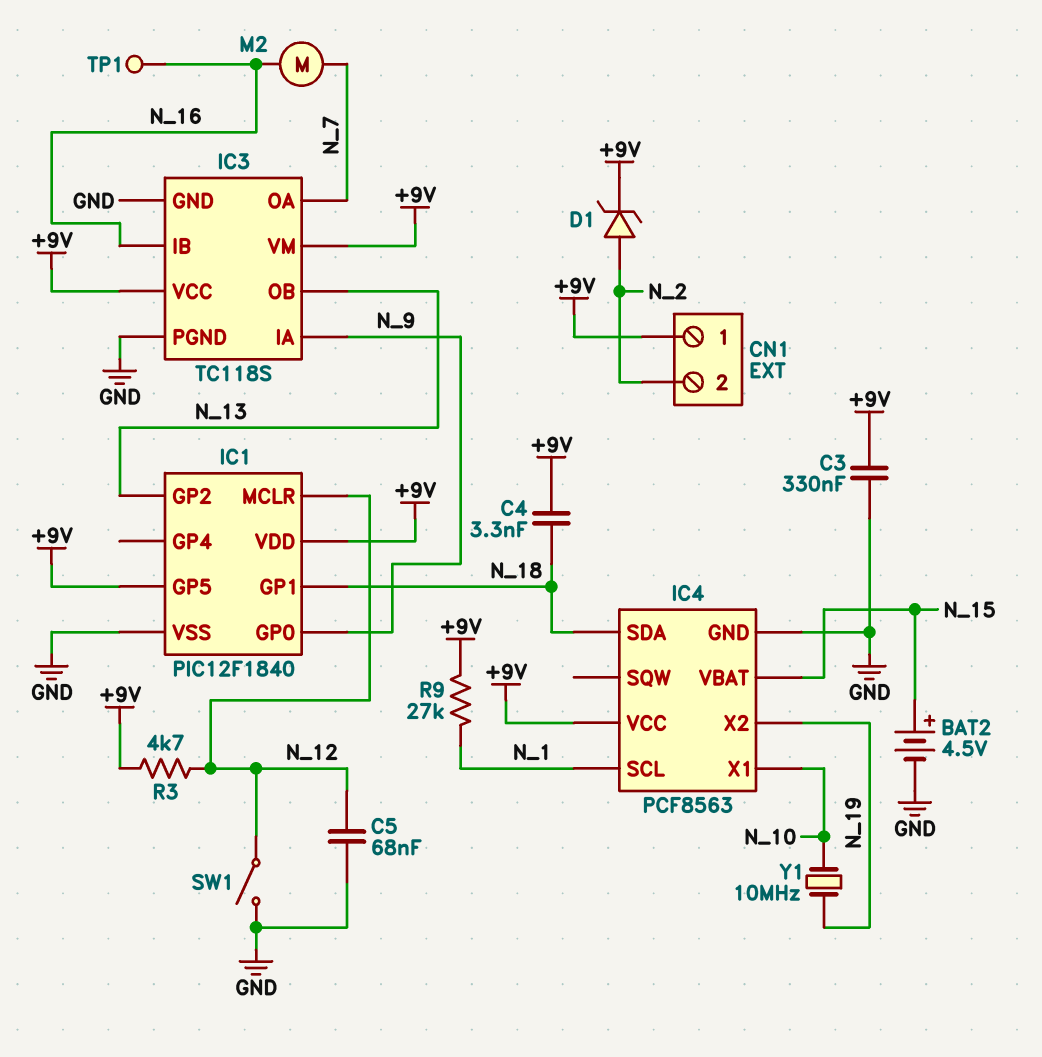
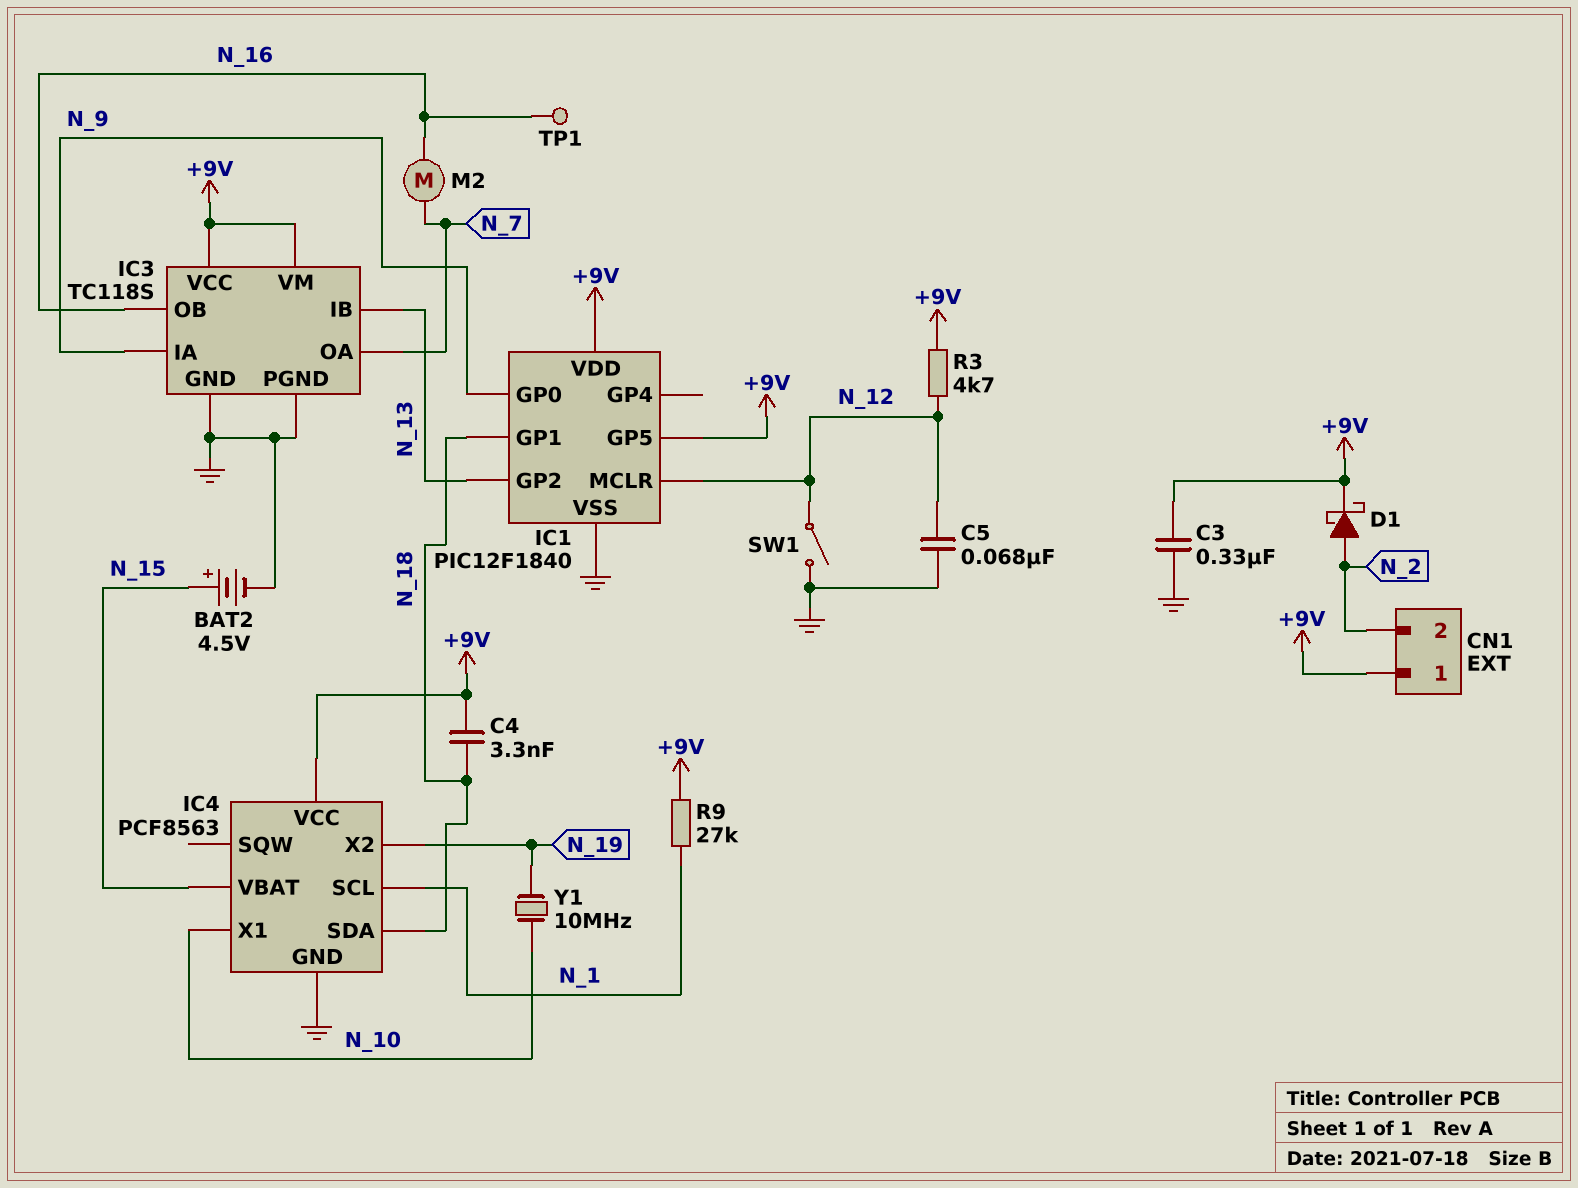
D1: zener (A N_2, K +9V) -> schottky (A N_2, K +9V)
IC3 pin IB: N_16 -> N_13
IC3 pin OB: N_13 -> N_16

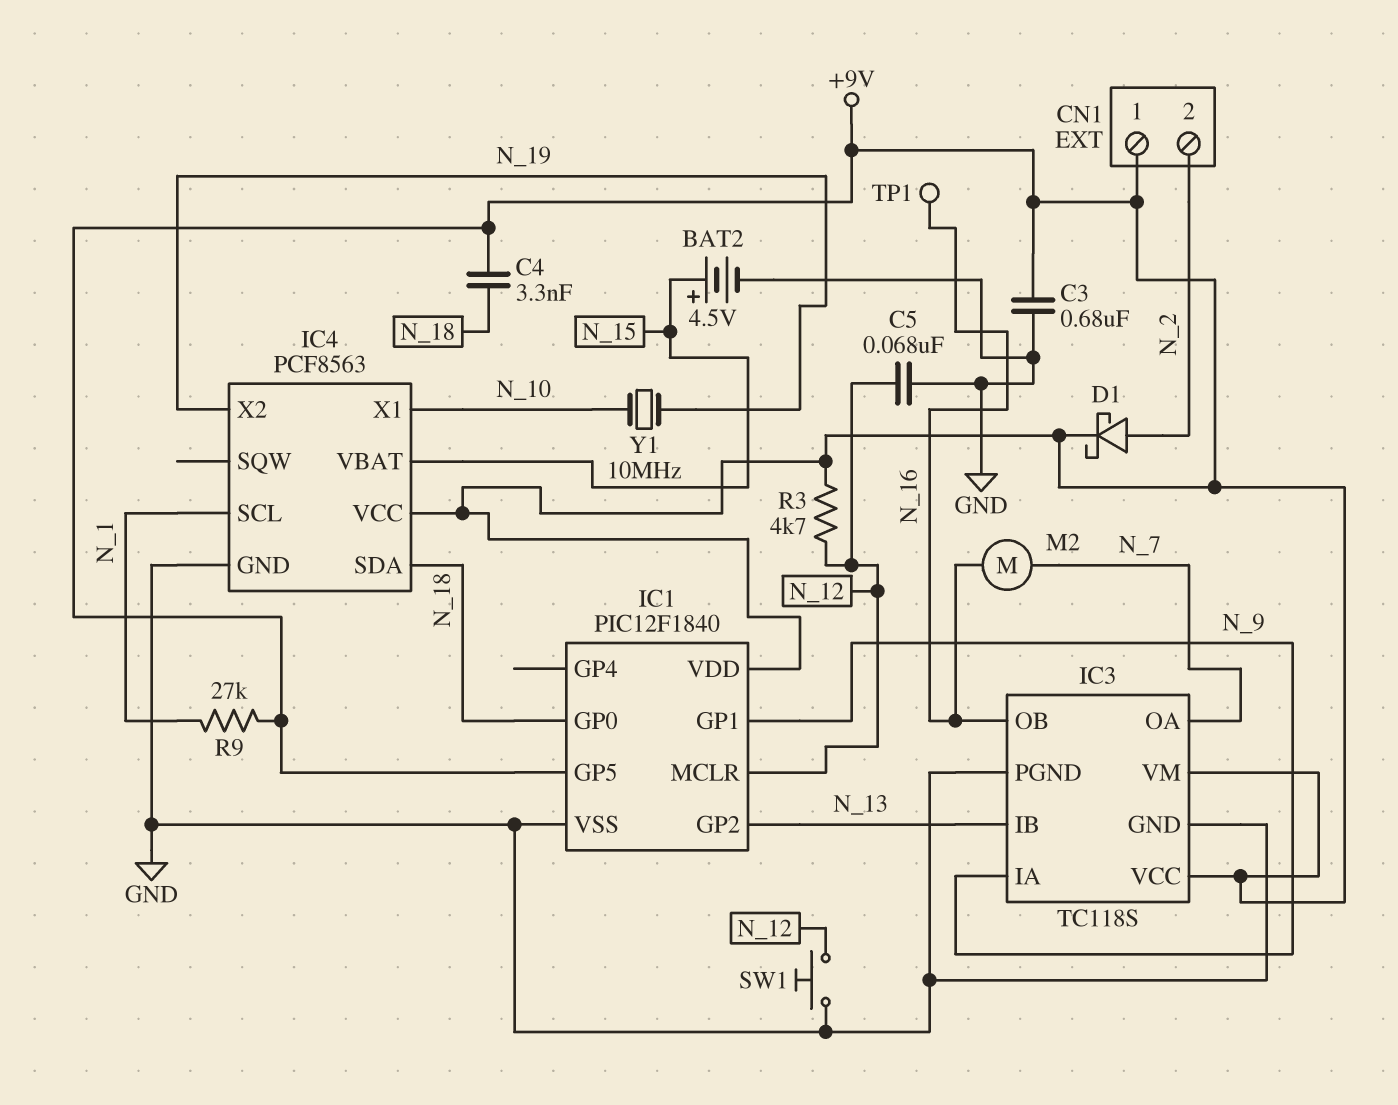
C3: 330nF (+9V, GND) -> 680nF (+9V, GND)
IC1 pin GP0: N_9 -> N_18
IC1 pin GP1: N_18 -> N_9
SW1: switch (GND, N_12) -> button (GND, N_12)

